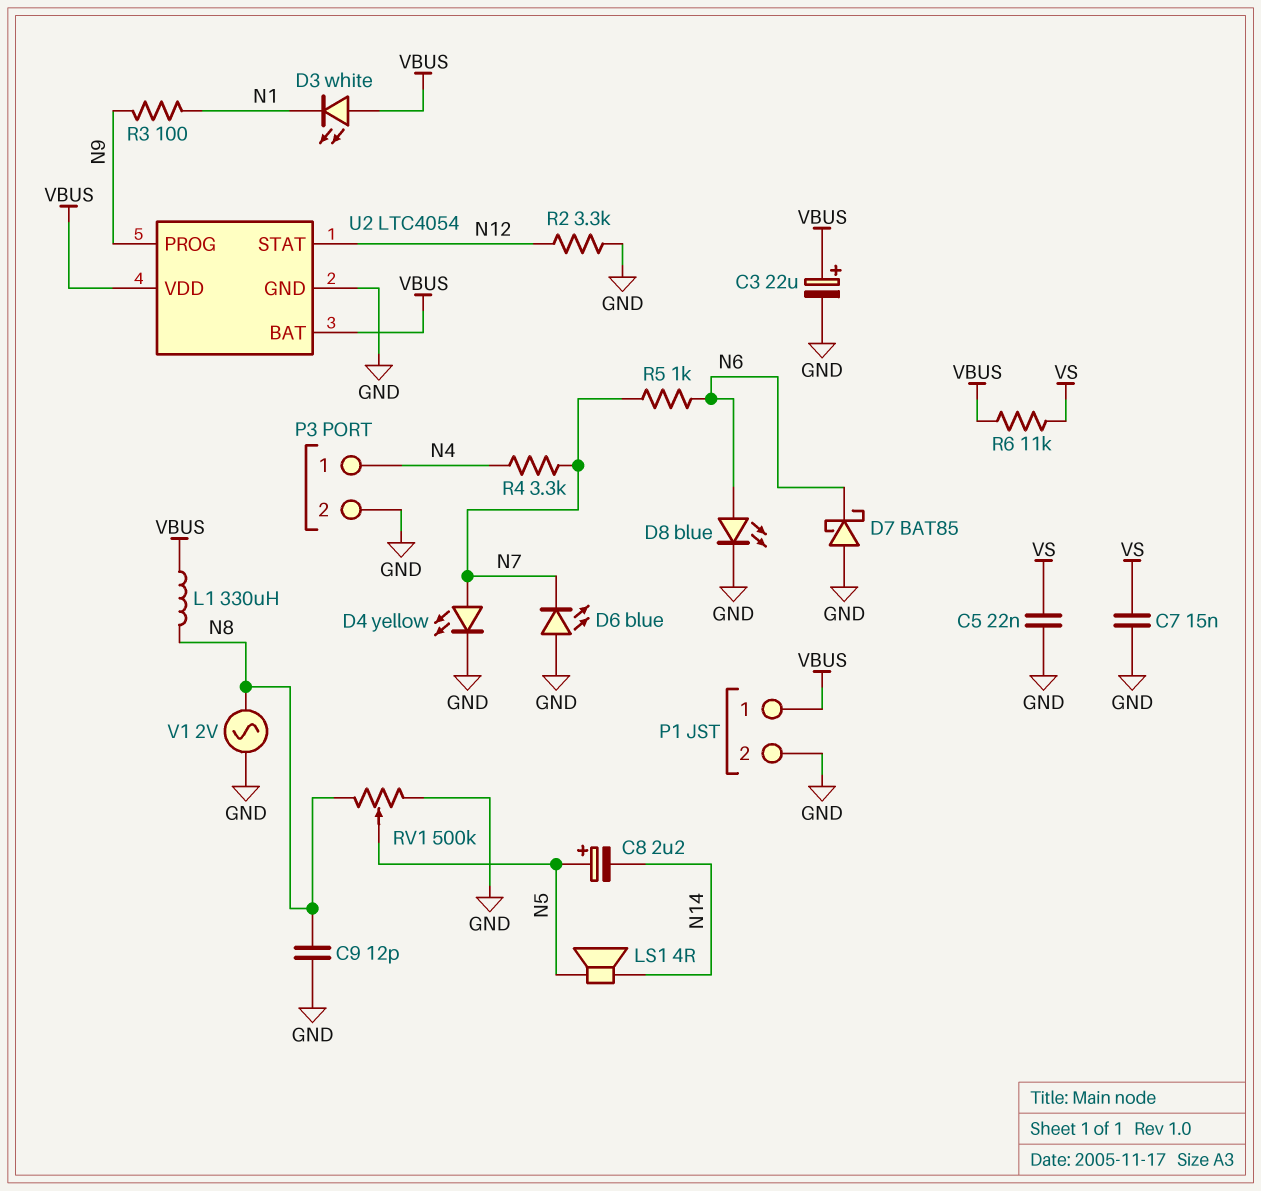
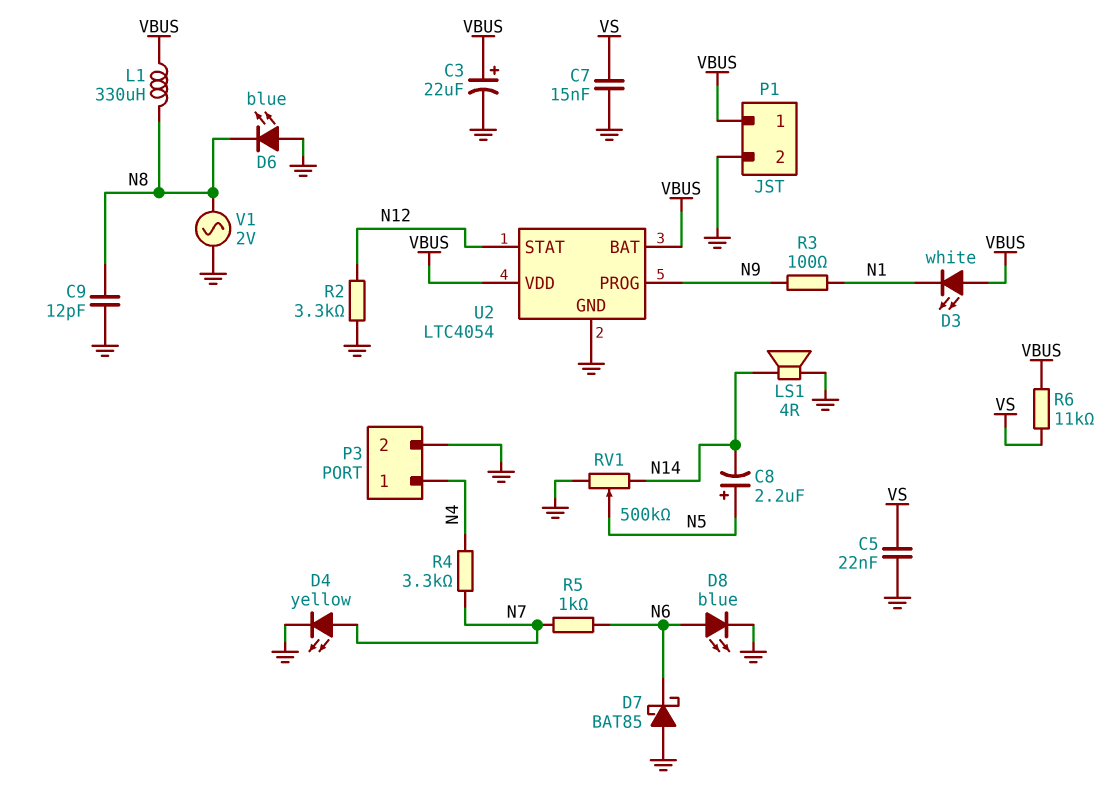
D6: LED blue (A GND, K N7) -> LED blue (A GND, K N8)
LS1: speaker 4R (N5, N14) -> speaker 4R (GND, N14)
RV1: 500k (GND, N8, wiper N5) -> 500k (GND, N14, wiper N5)

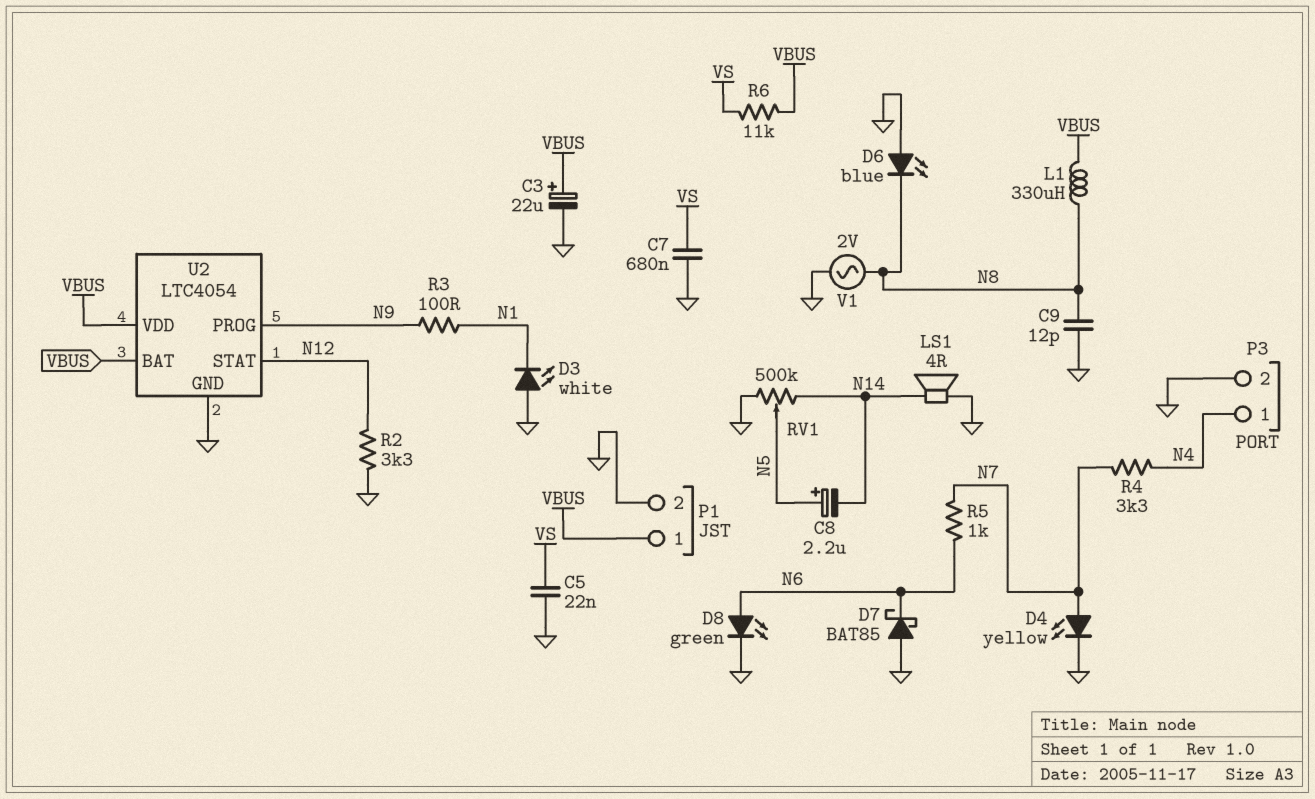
C7: 15nF (GND, VS) -> 680nF (GND, VS)
D3: LED white (A VBUS, K N1) -> LED white (A GND, K N1)
D8: LED blue (A N6, K GND) -> LED green (A N6, K GND)

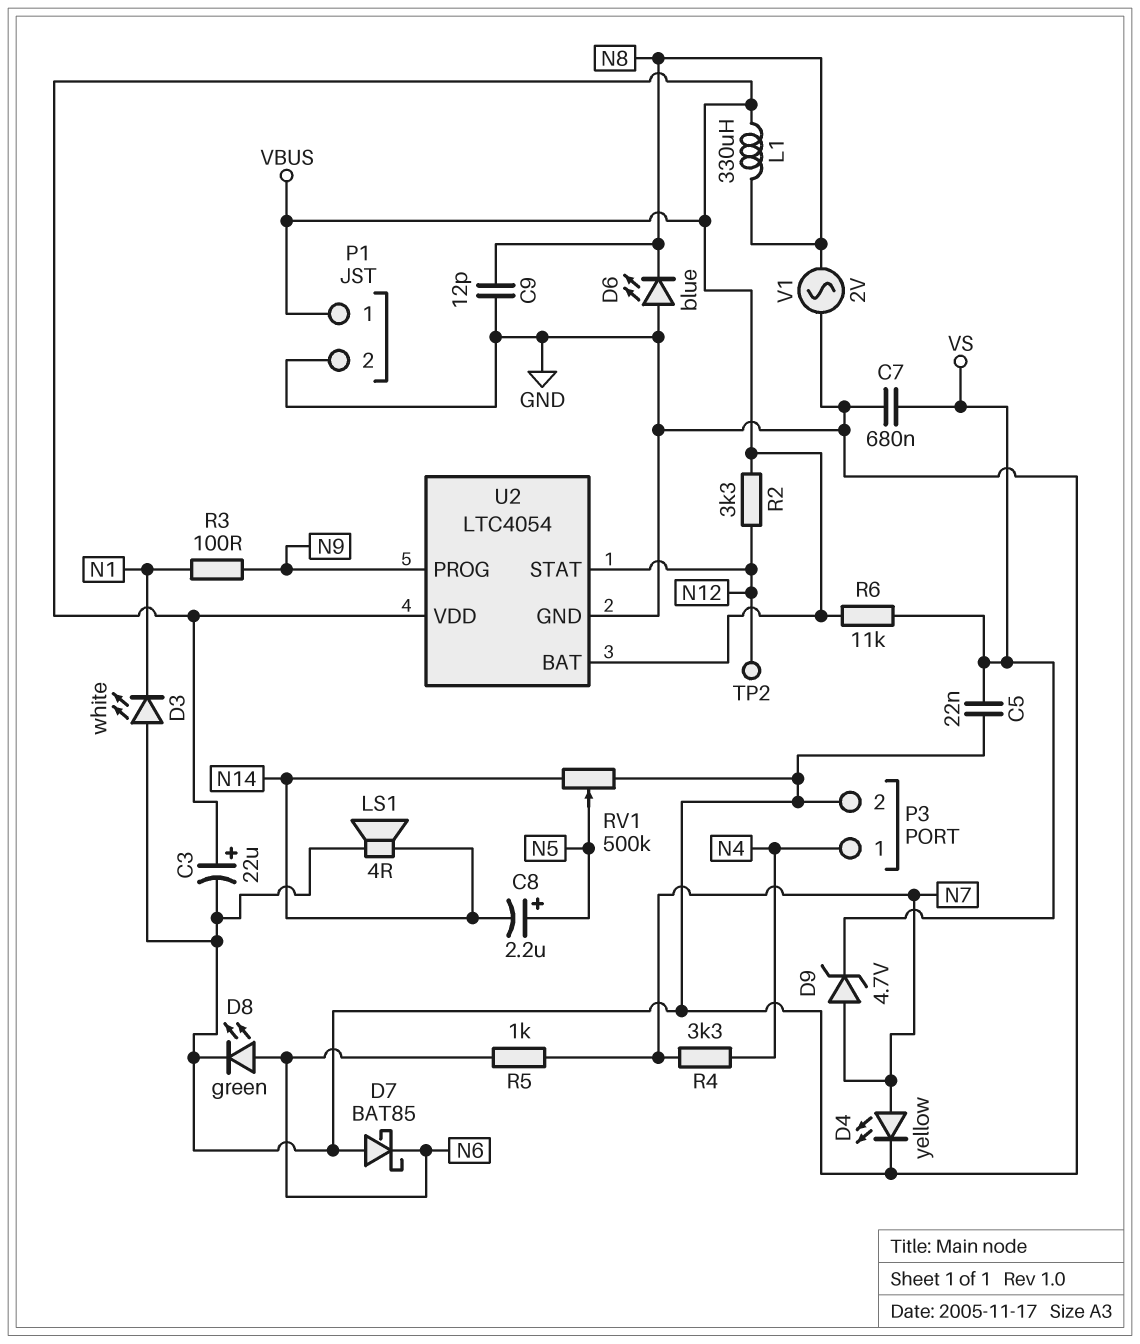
D9: none -> zener 4.7V (A N7, K VS)
R2: 3.3k (GND, N12) -> 3.3k (N12, VBUS)
TP2: none -> test point (N12)

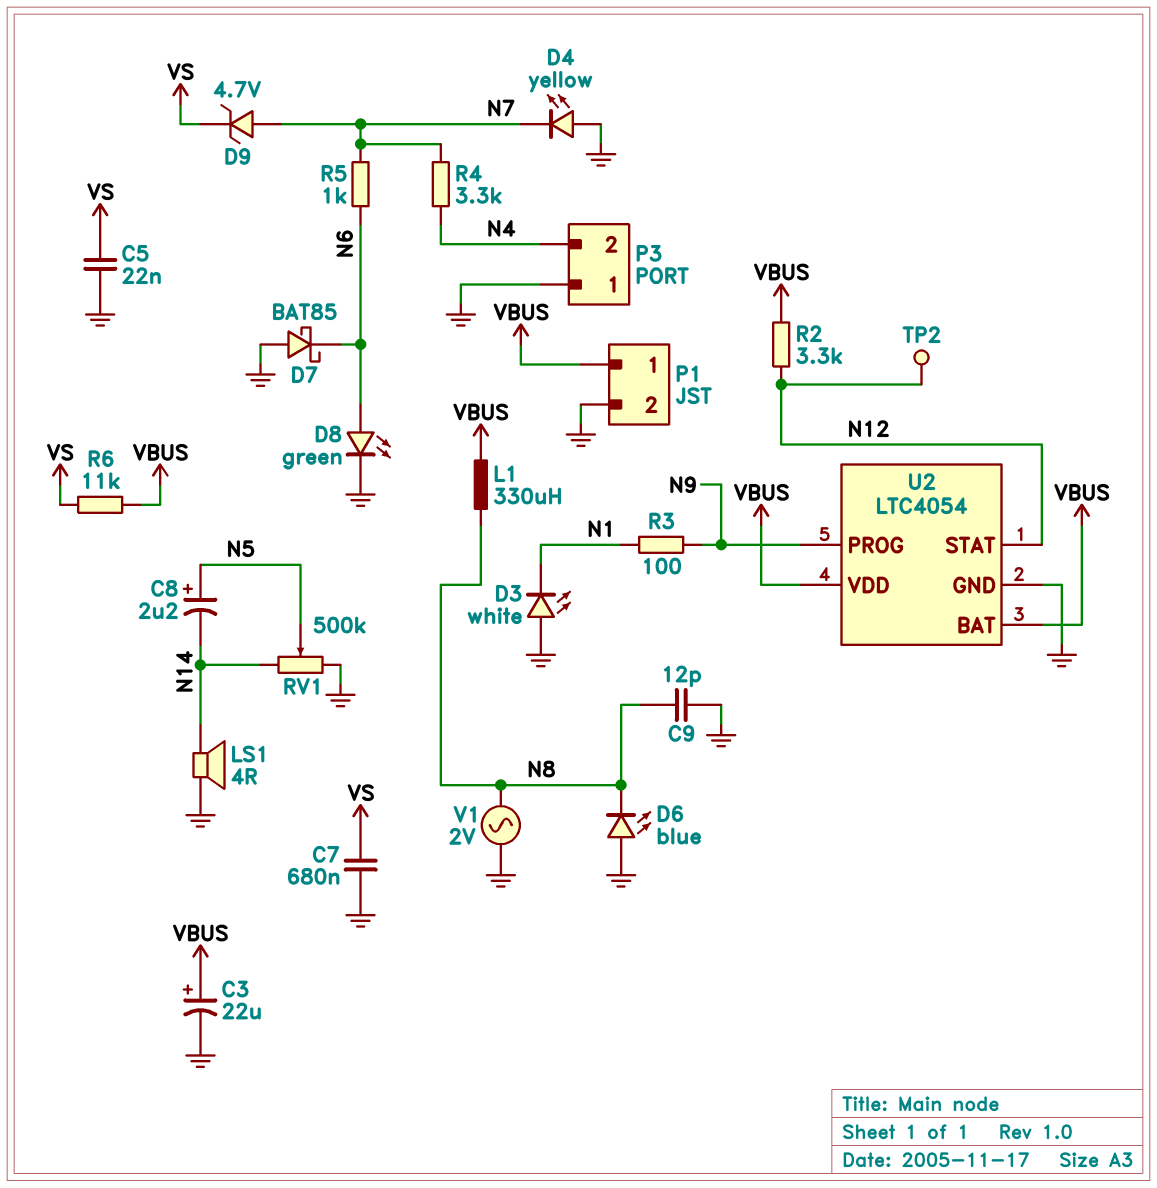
D4: LED yellow (A N7, K GND) -> LED yellow (A GND, K N7)
P3 pin 1: N4 -> GND
P3 pin 2: GND -> N4

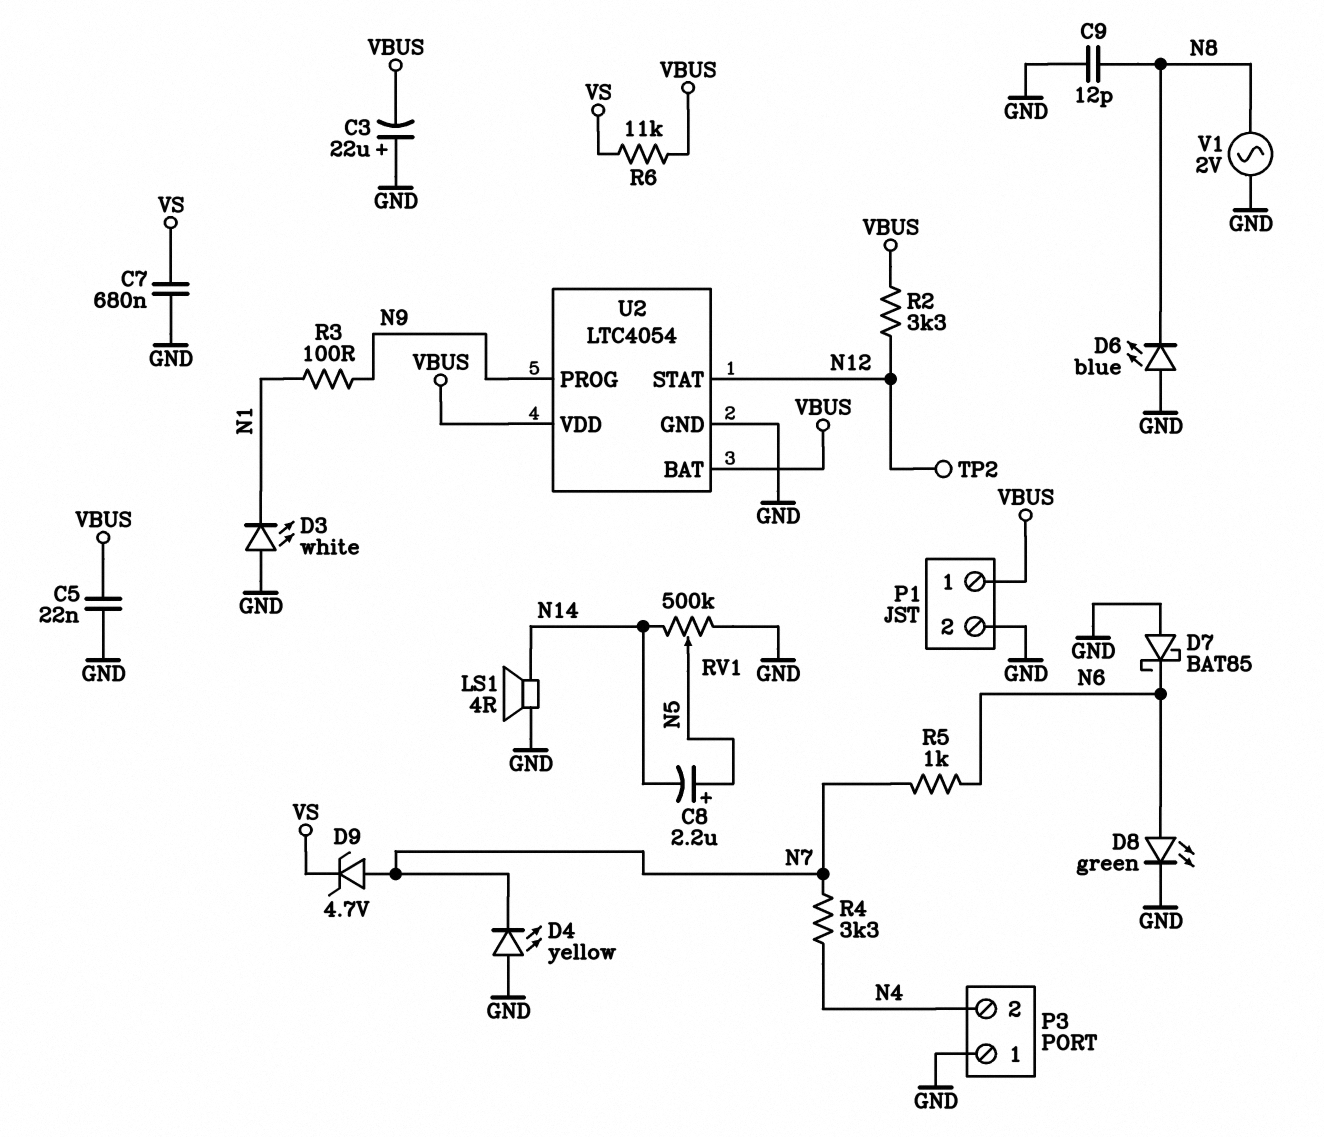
C3: 22uF (plus VBUS, minus GND) -> 22uF (plus GND, minus VBUS)
C5: 22nF (GND, VS) -> 22nF (GND, VBUS)
L1: 330uH (N8, VBUS) -> none

